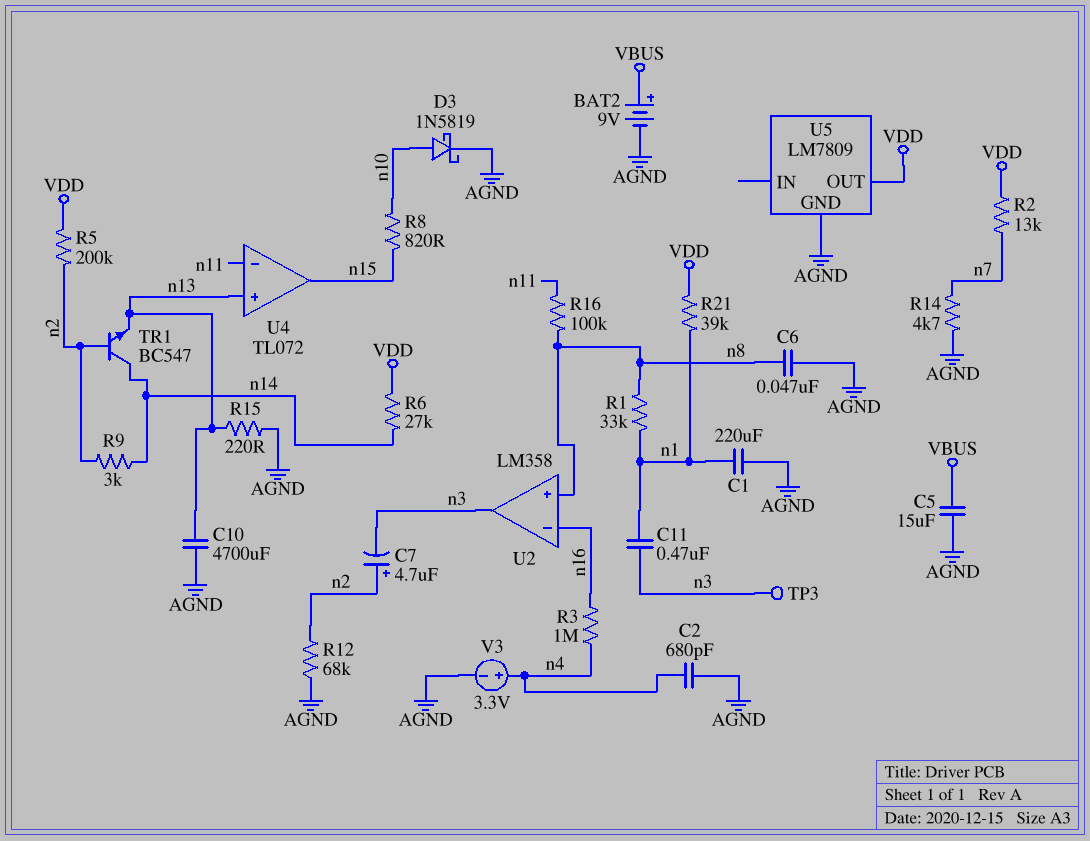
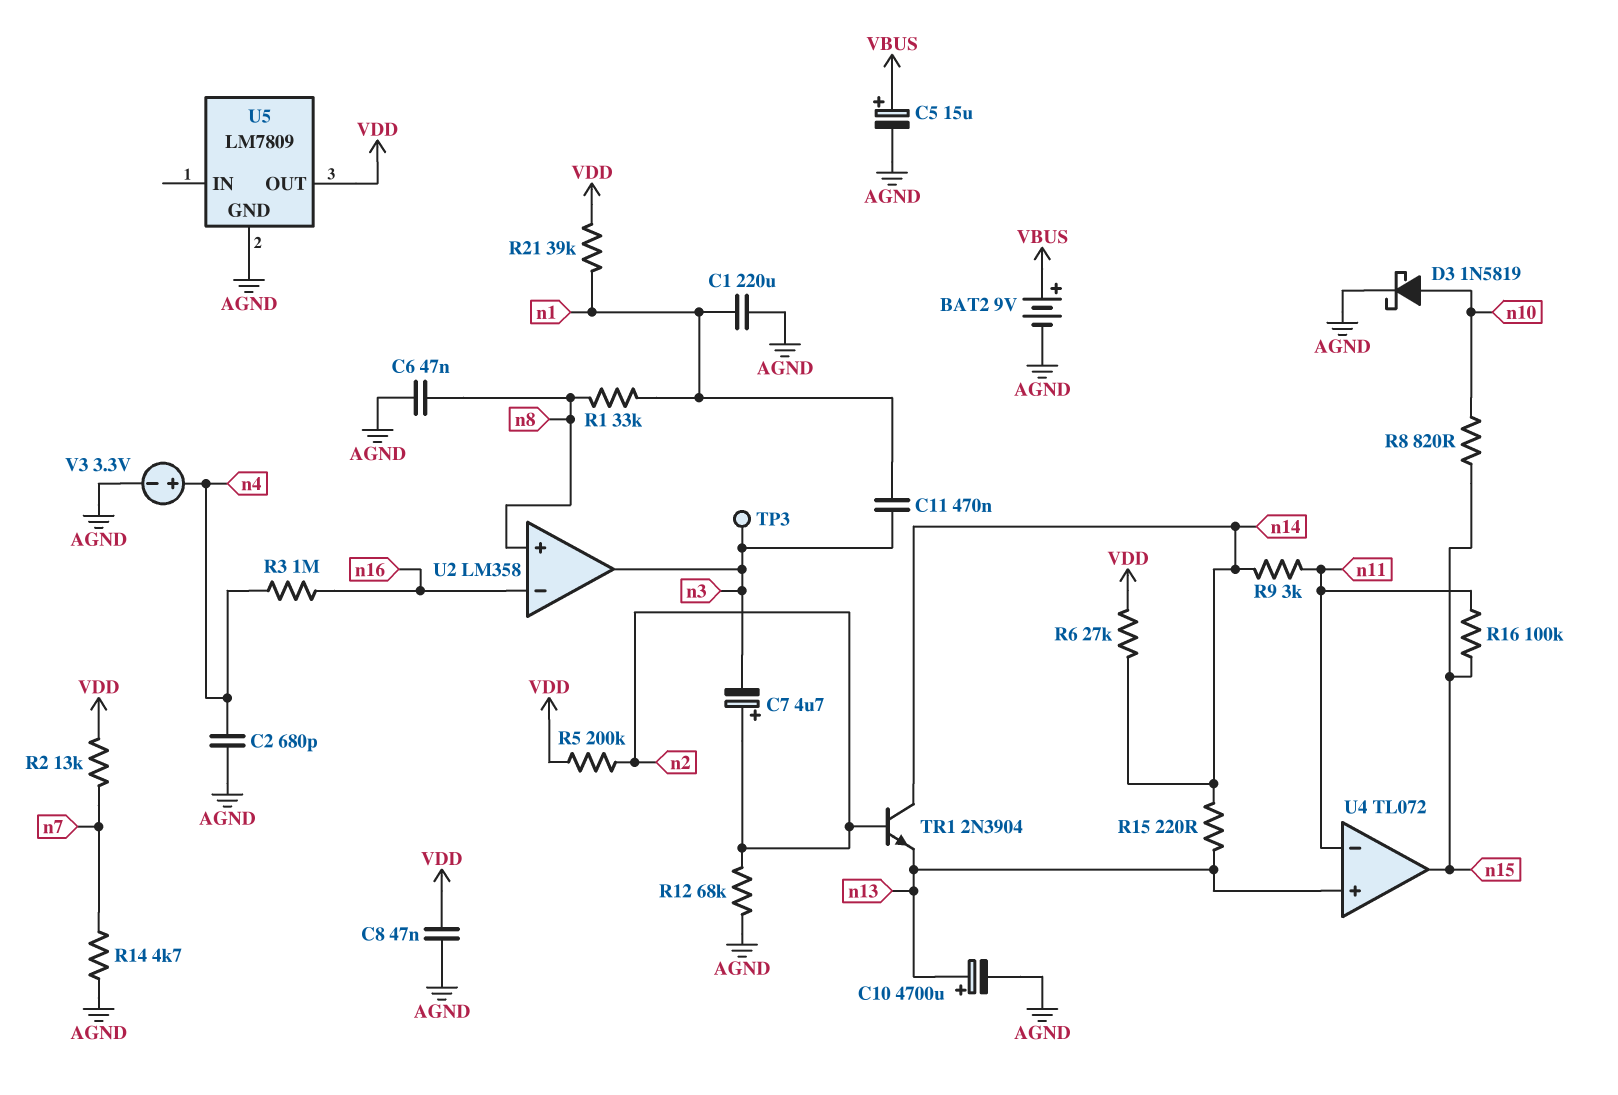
C5: 15uF (AGND, VBUS) -> 15uF (plus VBUS, minus AGND)
C8: none -> 47nF (AGND, VDD)
C10: 4700uF (AGND, n13) -> 4700uF (plus n13, minus AGND)
R9: 3k (n2, n14) -> 3k (n11, n14)
R15: 220 (AGND, n13) -> 220 (n13, n14)
R16: 100k (n8, n11) -> 100k (n11, n15)
TR1: NPN BC547 (B n2, C n14, E n13) -> NPN 2N3904 (B n2, C n14, E n13)

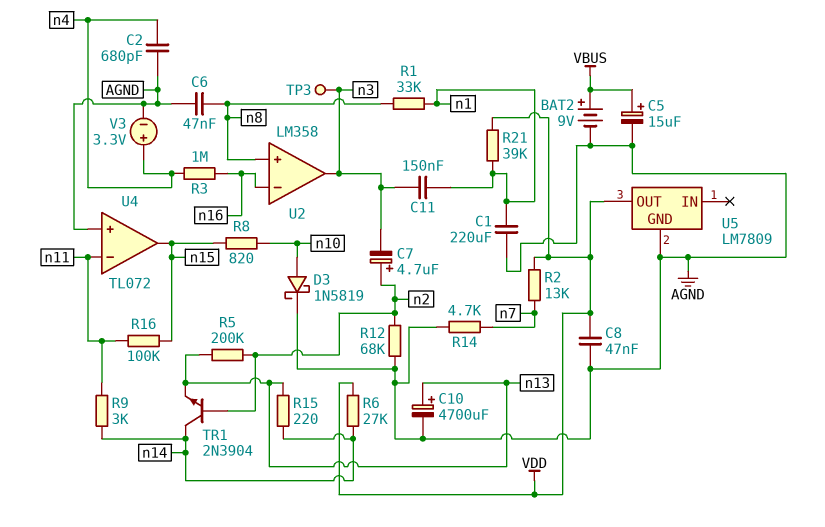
C11: 470nF (n1, n3) -> 150nF (n1, n3)
R5: 200k (VDD, n2) -> 200k (n2, n13)
U4 pin in+: n13 -> AGND

